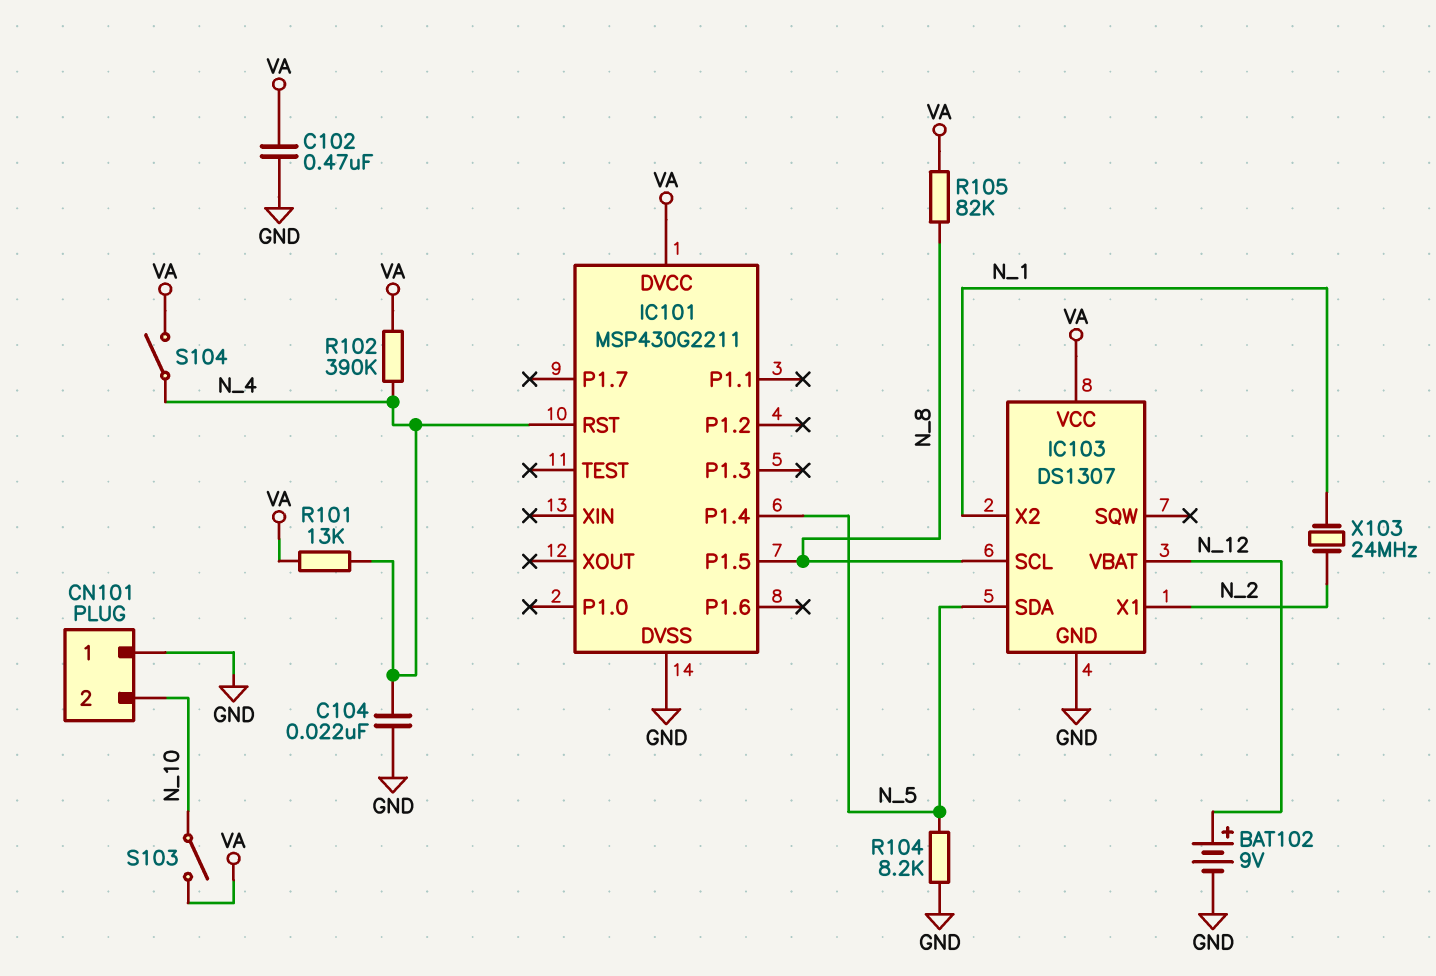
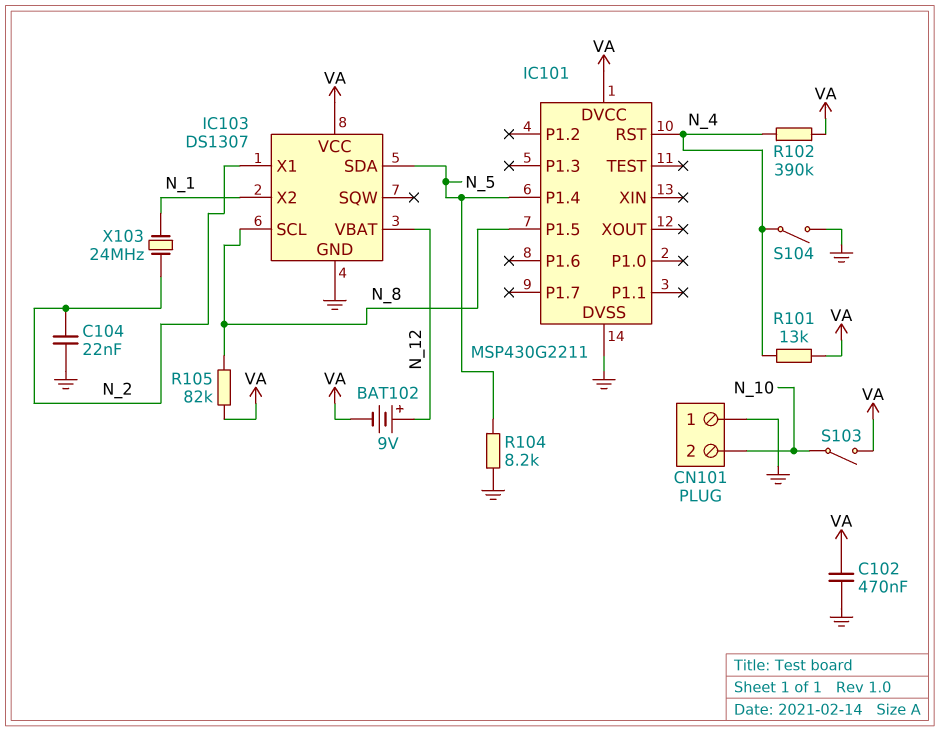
BAT102: 9V (plus N_12, minus GND) -> 9V (plus N_12, minus VA)
C104: 22nF (GND, N_4) -> 22nF (GND, N_2)
S104: switch (N_4, VA) -> switch (GND, N_4)

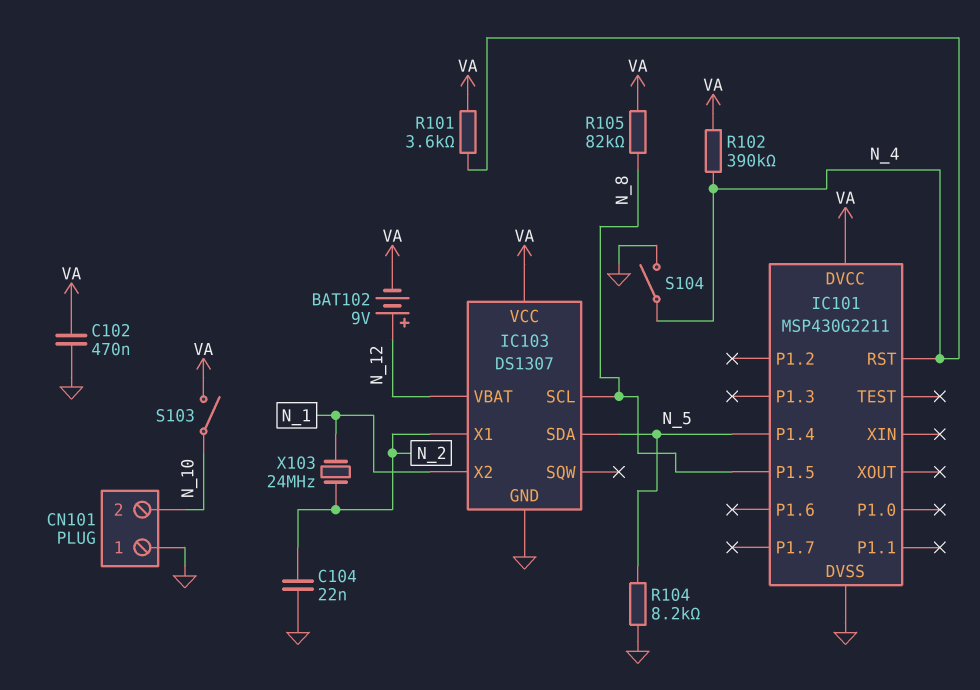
R101: 13k (N_4, VA) -> 3.6k (N_4, VA)

